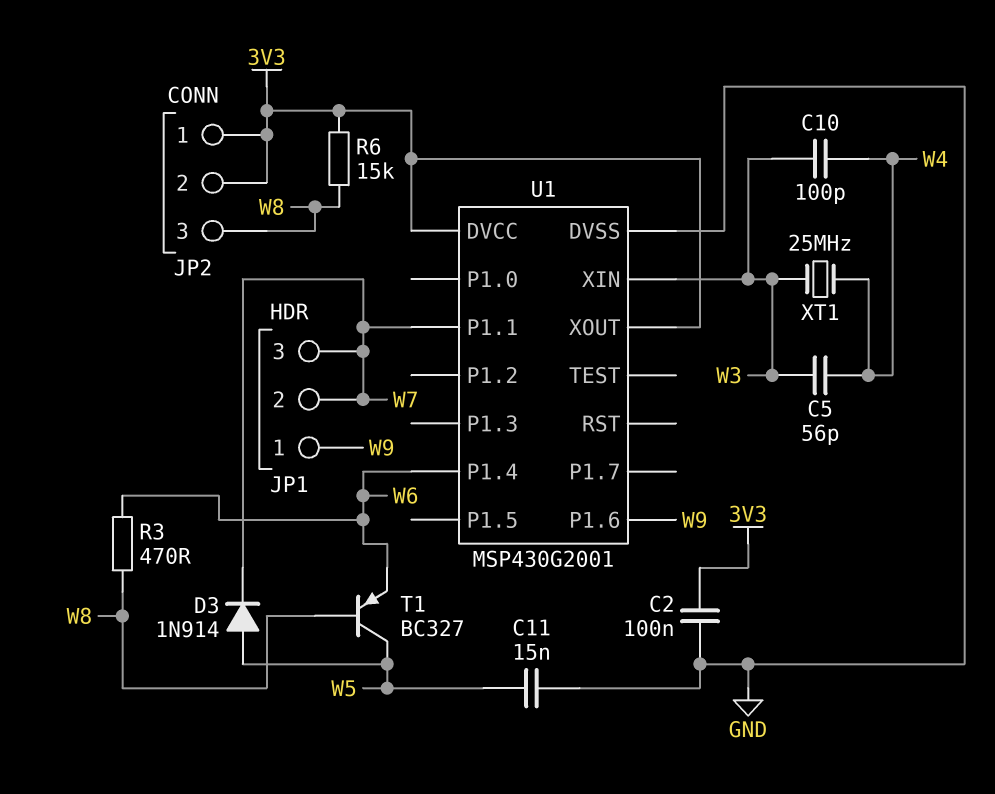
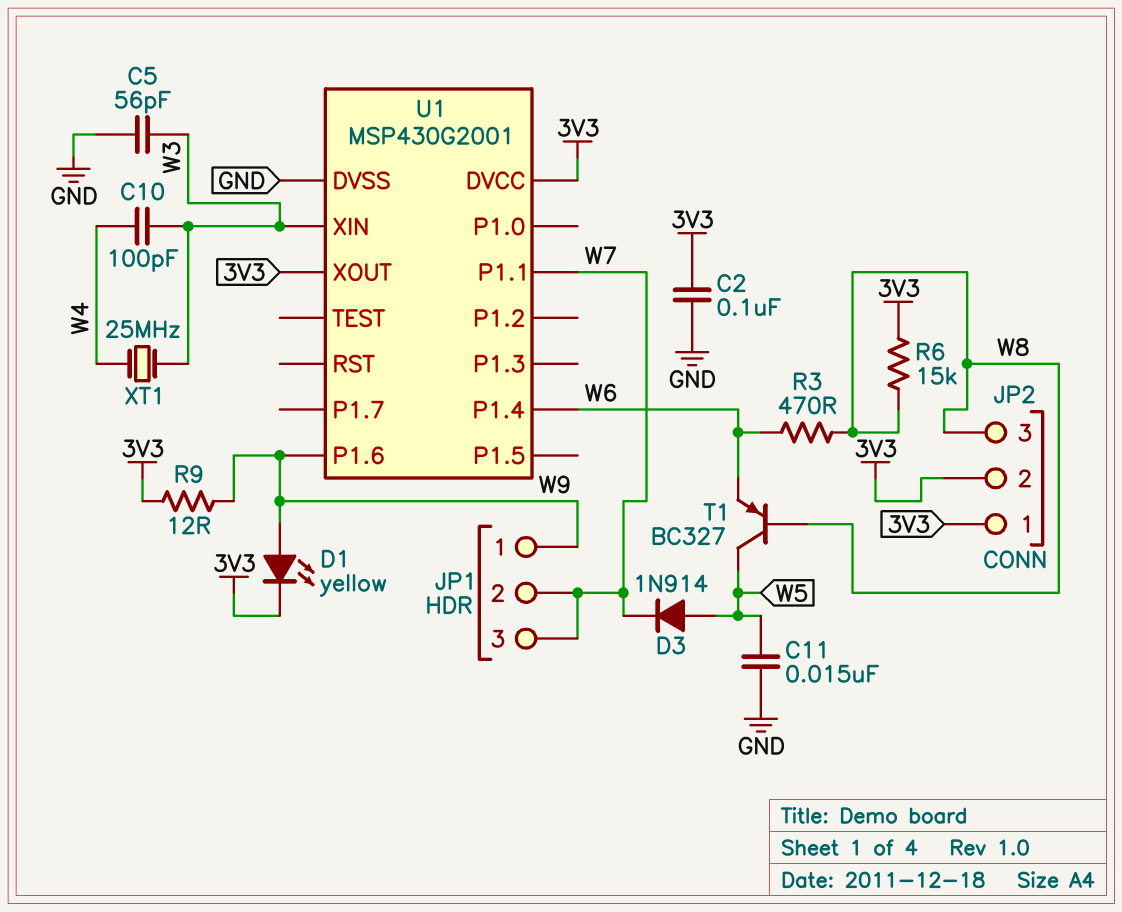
C5: 56pF (W3, W4) -> 56pF (GND, W3)
D1: none -> LED yellow (A W9, K 3V3)
R9: none -> 12 (3V3, W9)

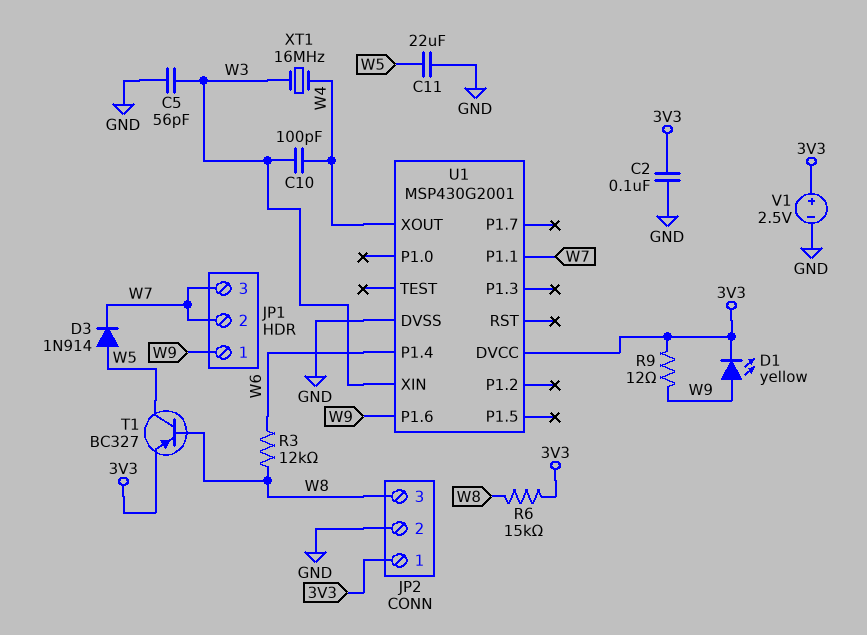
C11: 15nF (GND, W5) -> 22uF (GND, W5)
JP2 pin 2: 3V3 -> GND
R3: 470 (W6, W8) -> 12k (W6, W8)
T1: PNP BC327 (B W8, C W5, E W6) -> PNP BC327 (B W8, C W5, E 3V3)
U1 pin XOUT: 3V3 -> W4
V1: none -> 2.5V (plus 3V3, minus GND)
XT1: 25MHz (W3, W4) -> 16MHz (W3, W4)

